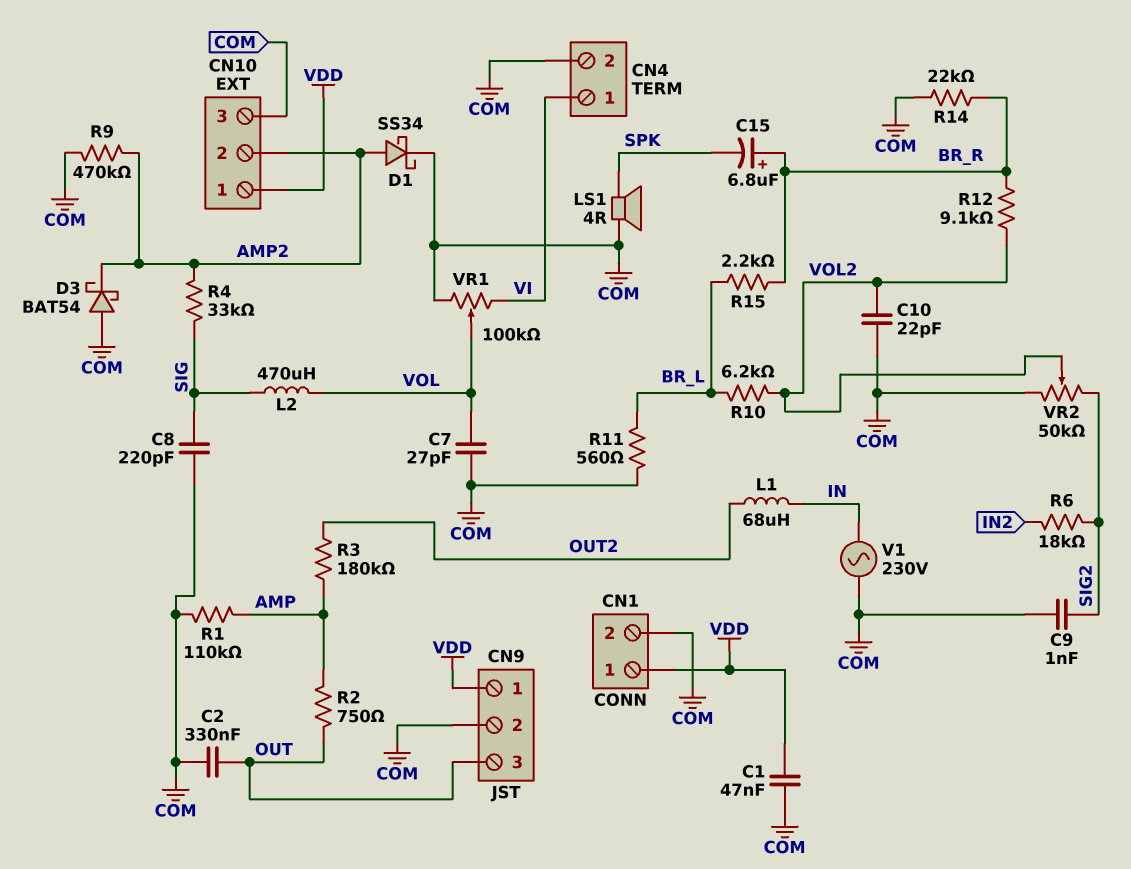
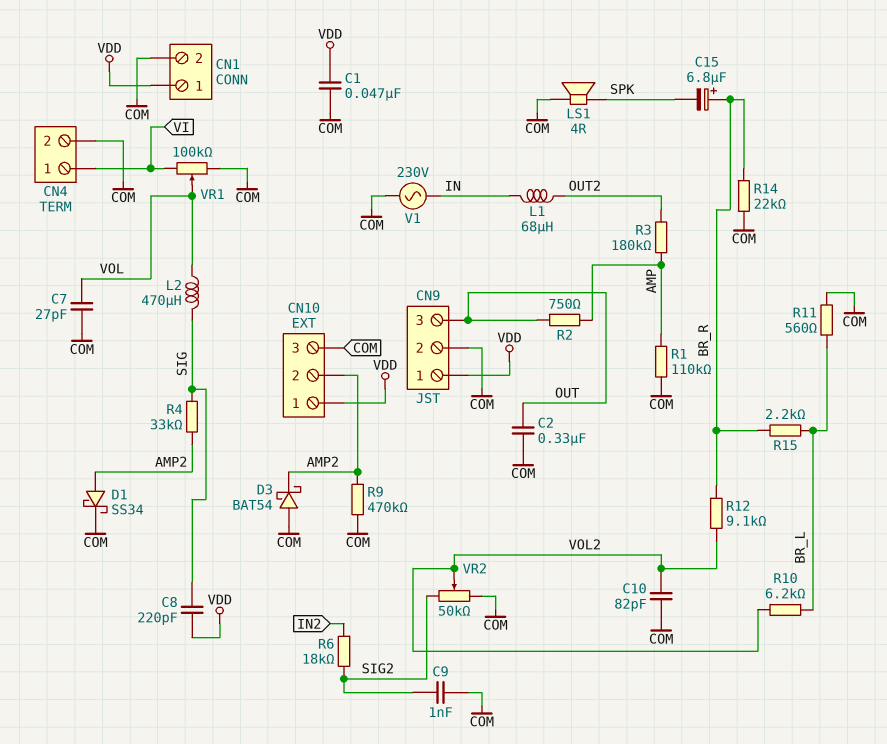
C8: 220pF (COM, SIG) -> 220pF (SIG, VDD)
C10: 22pF (COM, VOL2) -> 82pF (COM, VOL2)

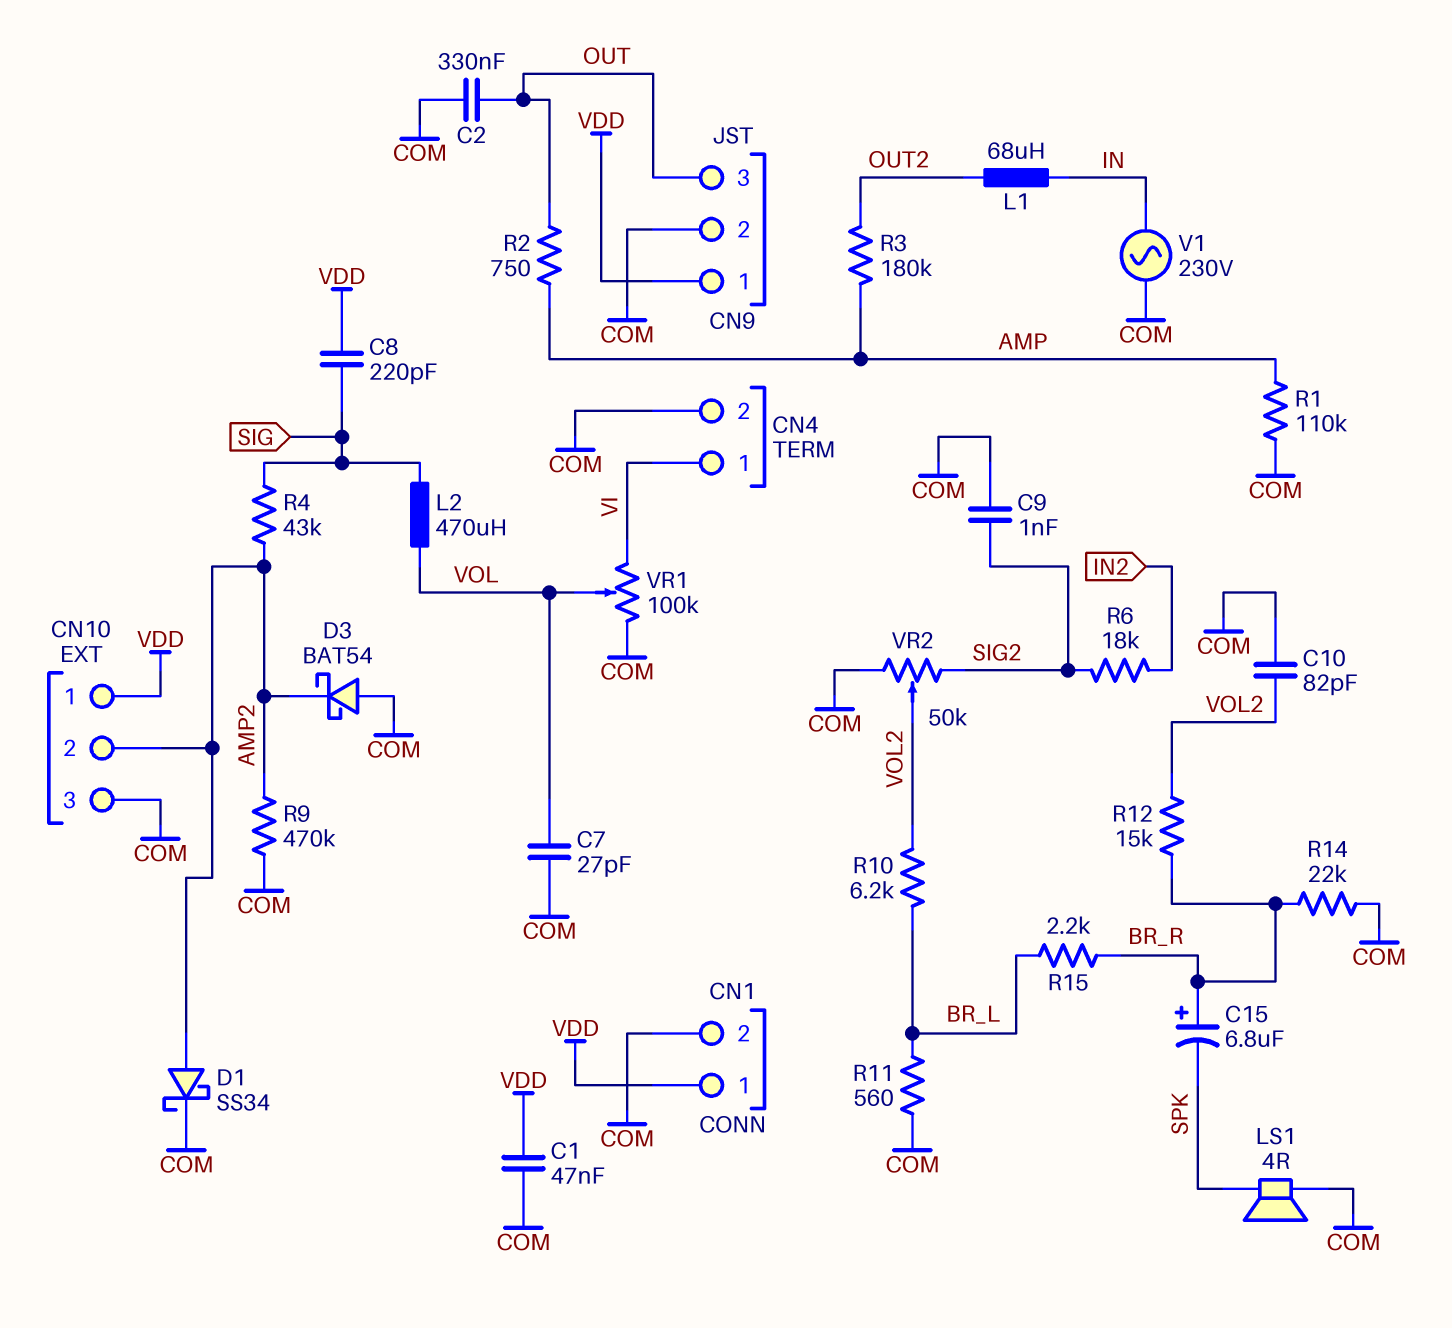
R4: 33k (AMP2, SIG) -> 43k (AMP2, SIG)
R12: 9.1k (BR_R, VOL2) -> 15k (BR_R, VOL2)

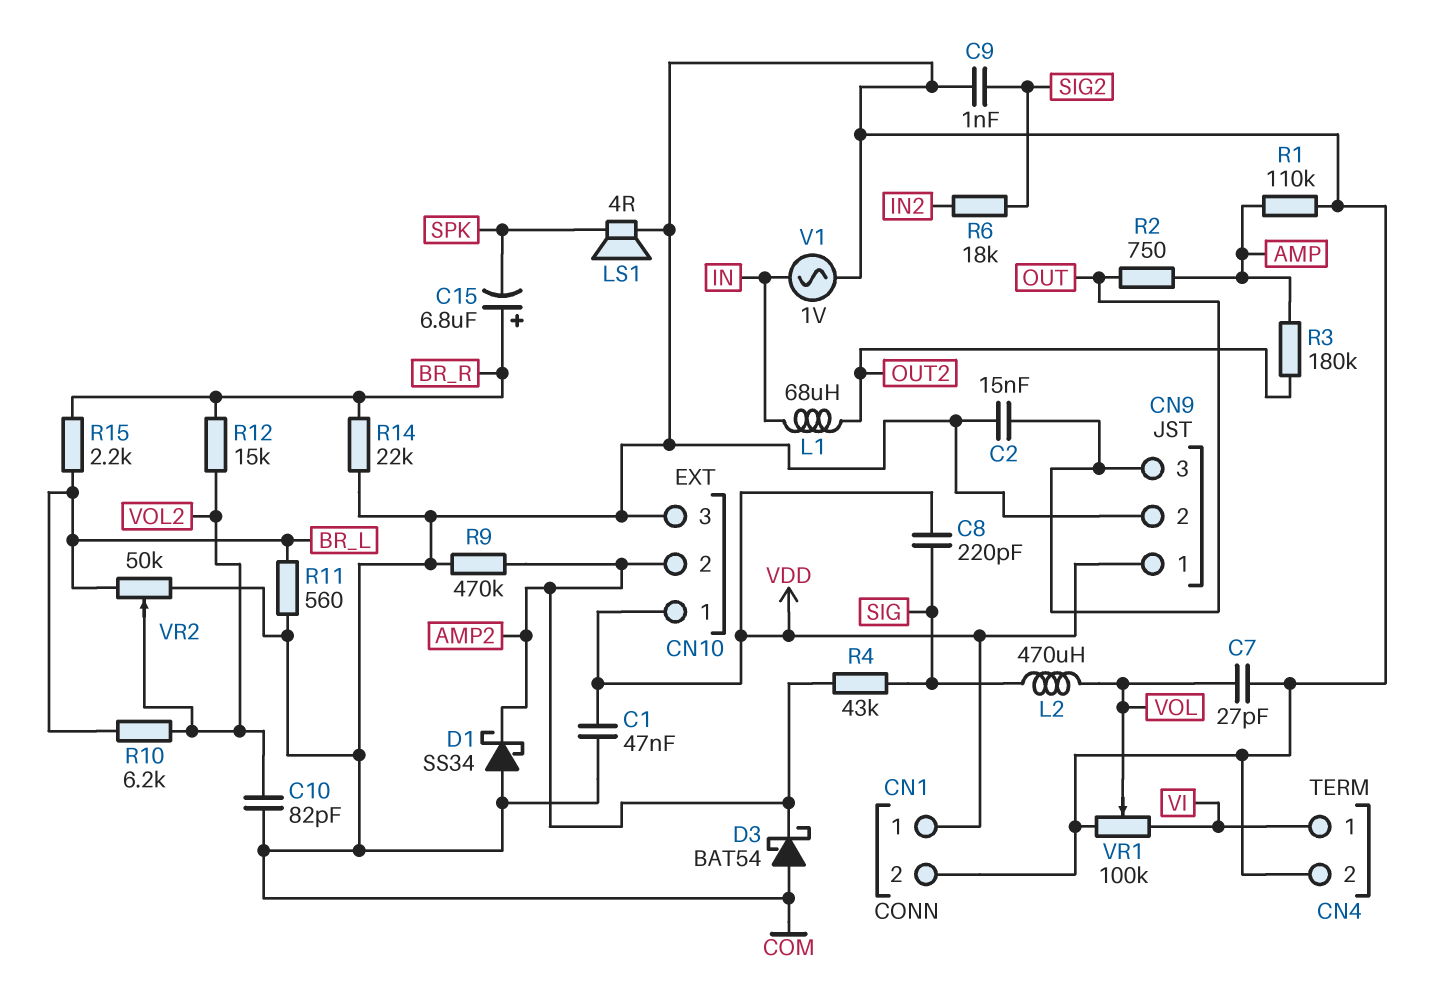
C2: 330nF (COM, OUT) -> 15nF (COM, OUT)
D1: schottky SS34 (A AMP2, K COM) -> schottky SS34 (A COM, K AMP2)
V1: AC 230V (COM, IN) -> AC 1V (COM, IN)
VR2: 50k (COM, SIG2, wiper VOL2) -> 50k (BR_L, COM, wiper VOL2)

